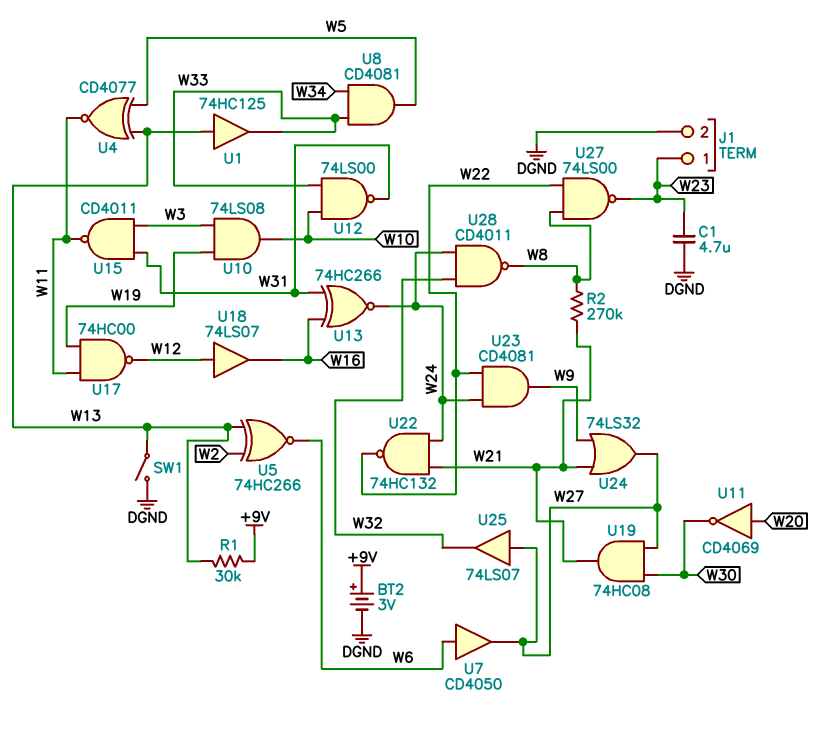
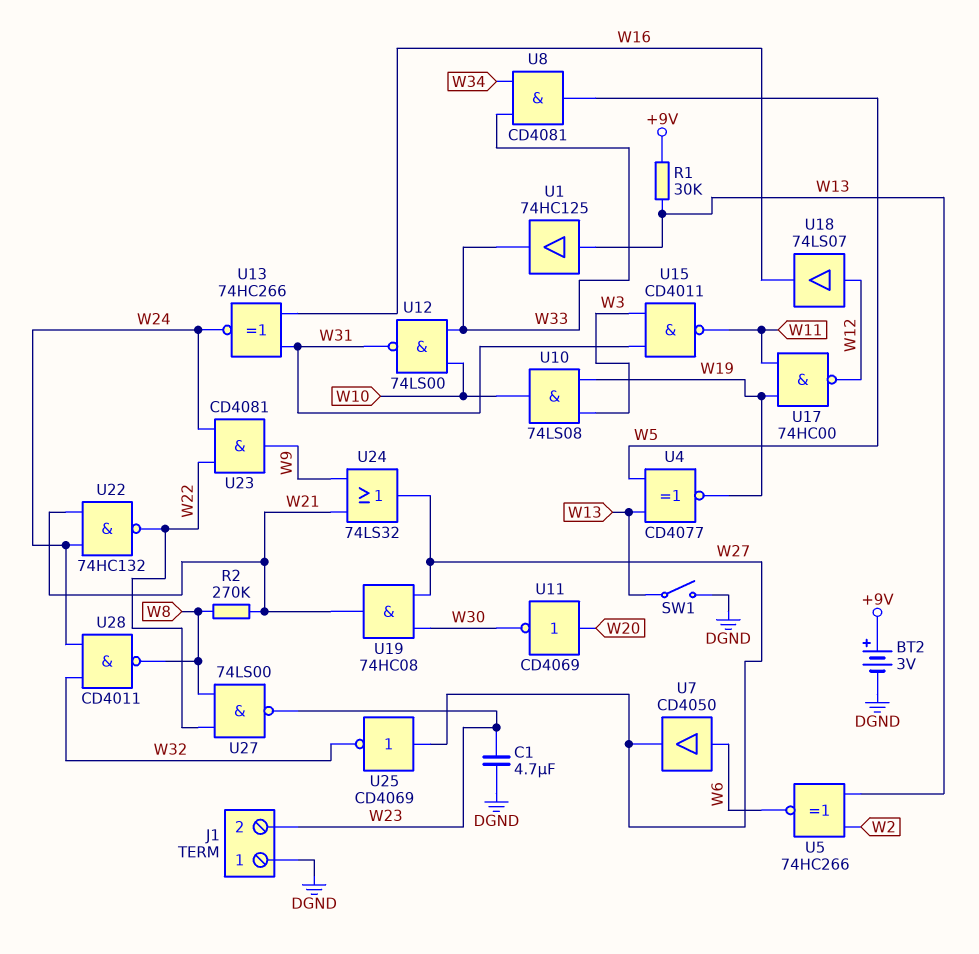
J1 pin 1: W23 -> DGND
J1 pin 2: DGND -> W23
U4: XNOR CD4077 (in W5, in W13, out W11) -> XNOR CD4077 (in W5, in W13, out W19)
U25: buffer 74LS07 (in W27, out W32) -> NOT CD4069 (in W27, out W32)

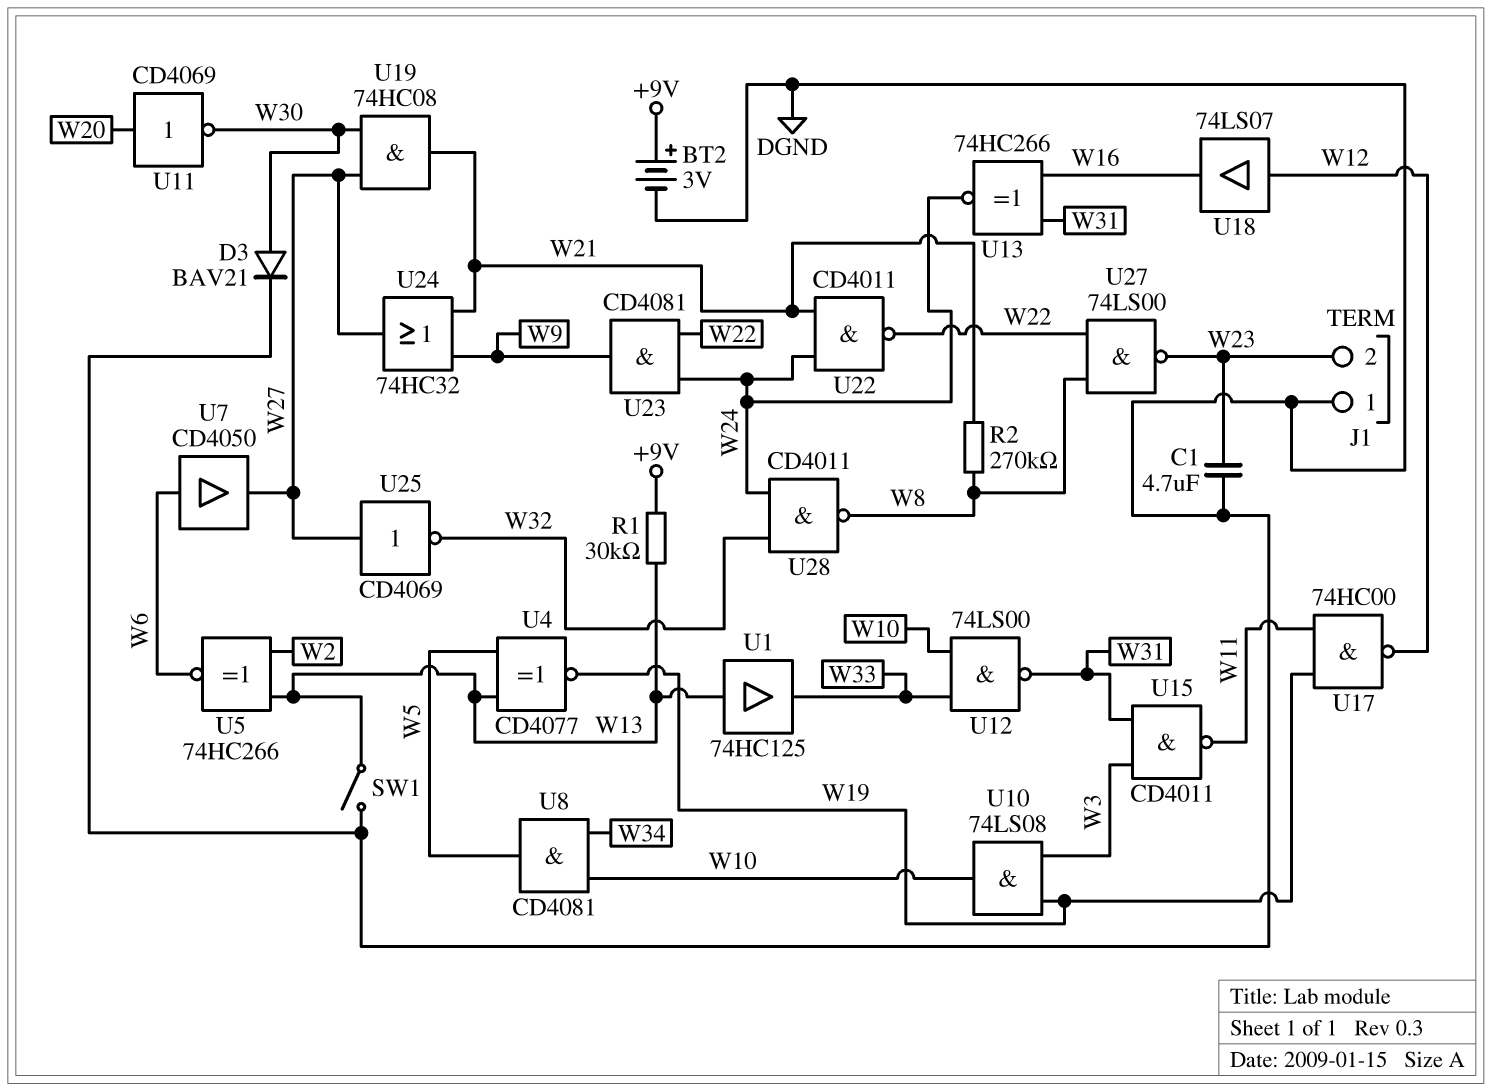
D3: none -> diode BAV21 (A W30, K DGND)
U8: AND CD4081 (in W33, in W34, out W5) -> AND CD4081 (in W10, in W34, out W5)
U22: NAND 74HC132 (in W21, in W24, out W22) -> NAND CD4011 (in W21, in W24, out W22)
U24: OR 74LS32 (in W9, in W21, out W27) -> OR 74HC32 (in W9, in W21, out W27)

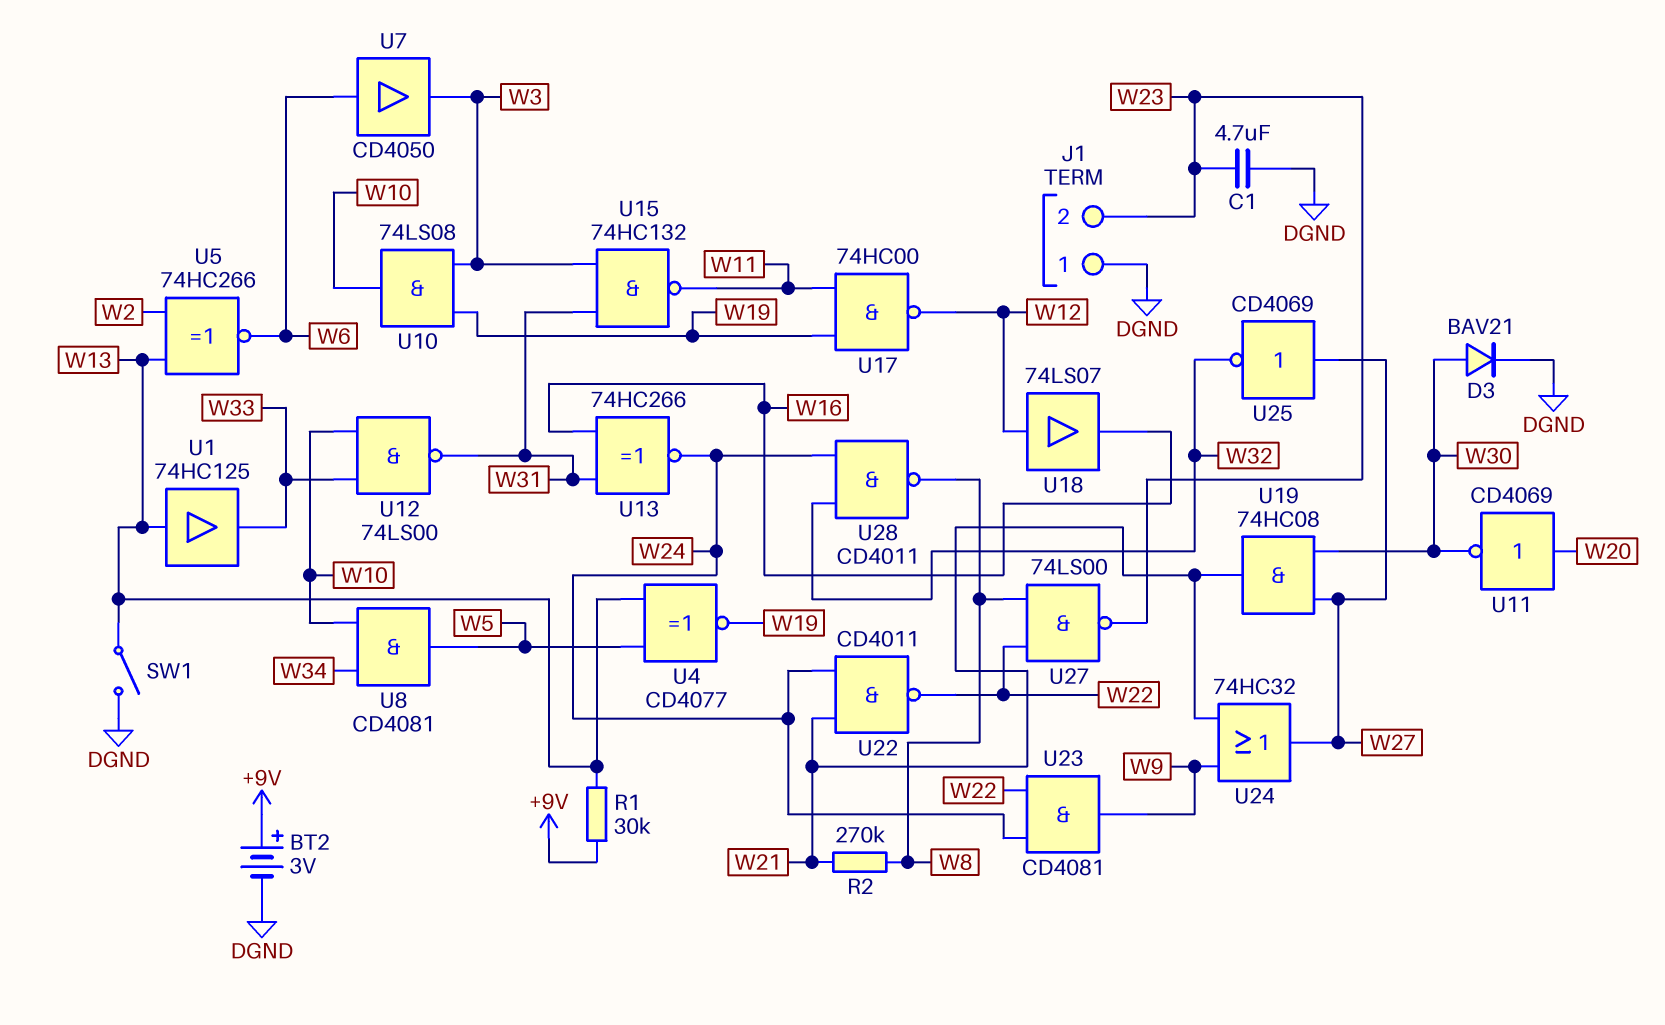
U7: buffer CD4050 (in W6, out W27) -> buffer CD4050 (in W6, out W3)
U15: NAND CD4011 (in W3, in W31, out W11) -> NAND 74HC132 (in W3, in W31, out W11)

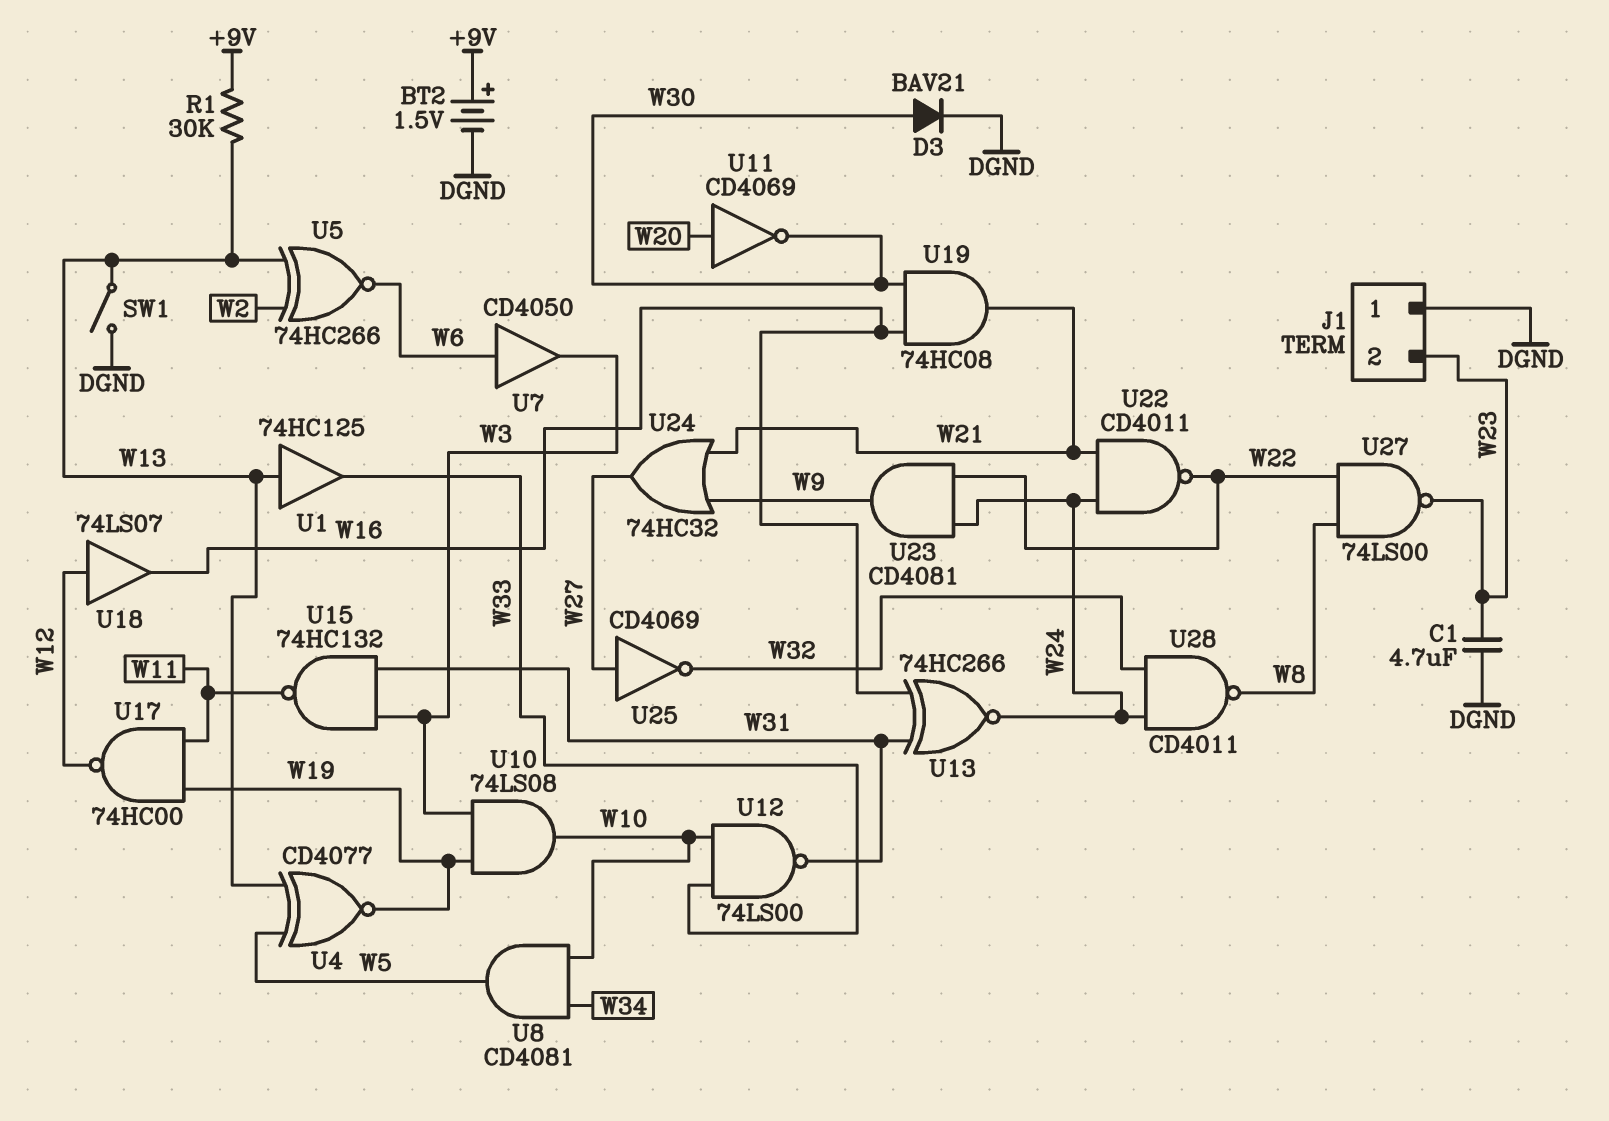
BT2: 3V (plus +9V, minus DGND) -> 1.5V (plus +9V, minus DGND)
R2: 270k (W8, W21) -> none
U19: AND 74HC08 (in W27, in W30, out W21) -> AND 74HC08 (in W16, in W30, out W21)

